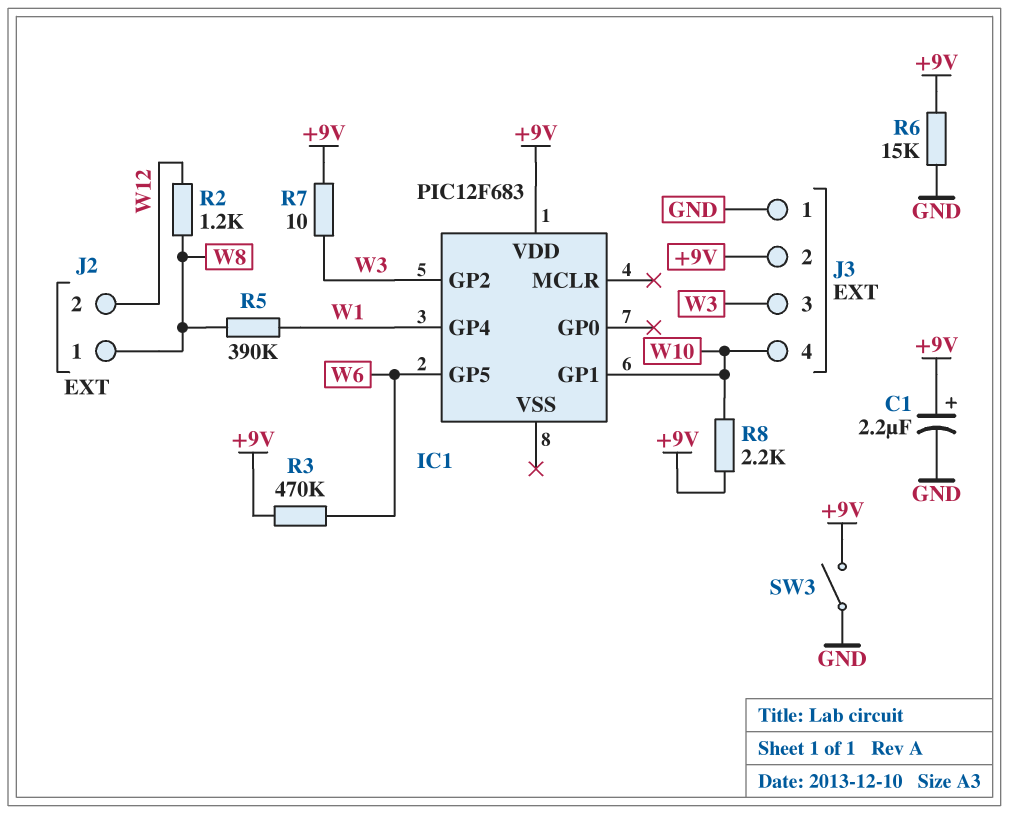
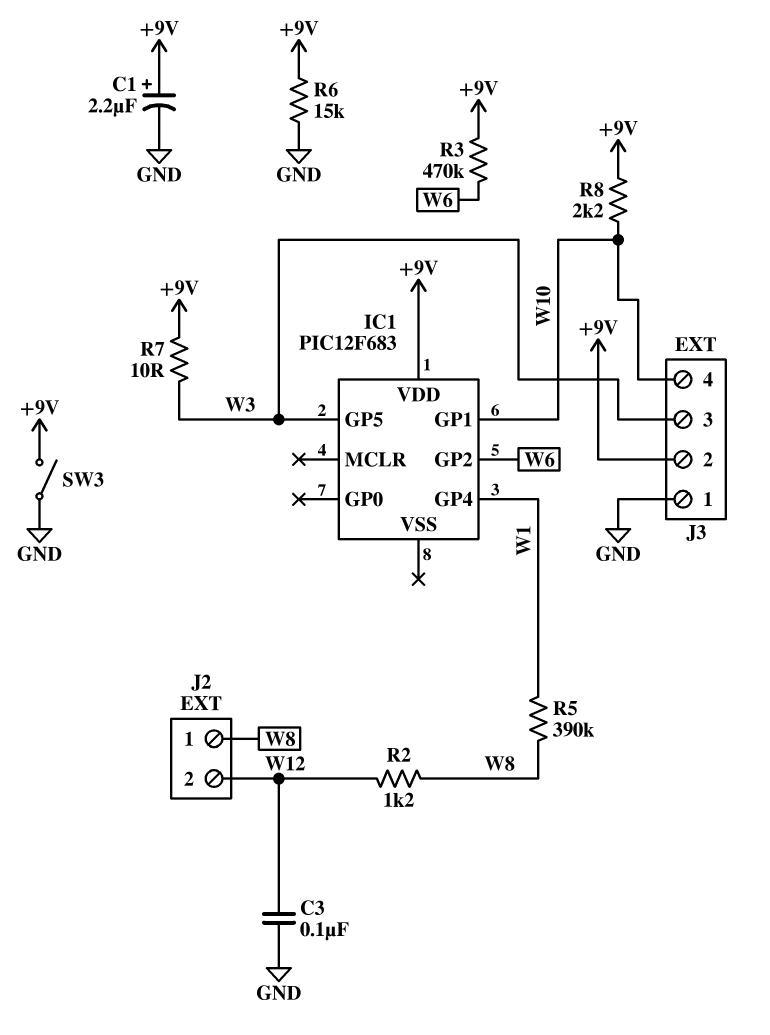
C3: none -> 100nF (GND, W12)
IC1 pin GP2: W3 -> W6
IC1 pin GP5: W6 -> W3

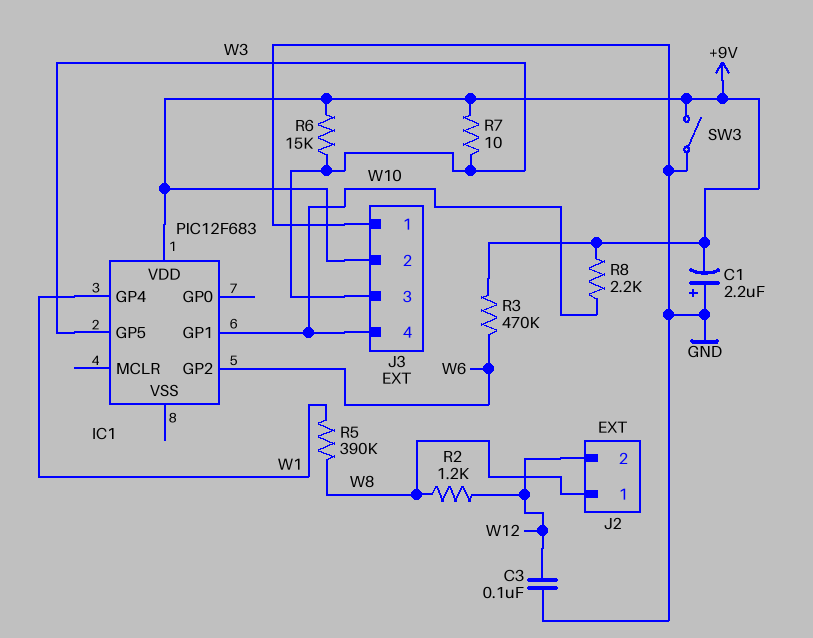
C1: 2.2uF (plus +9V, minus GND) -> 2.2uF (plus GND, minus +9V)
R6: 15k (+9V, GND) -> 15k (+9V, W3)

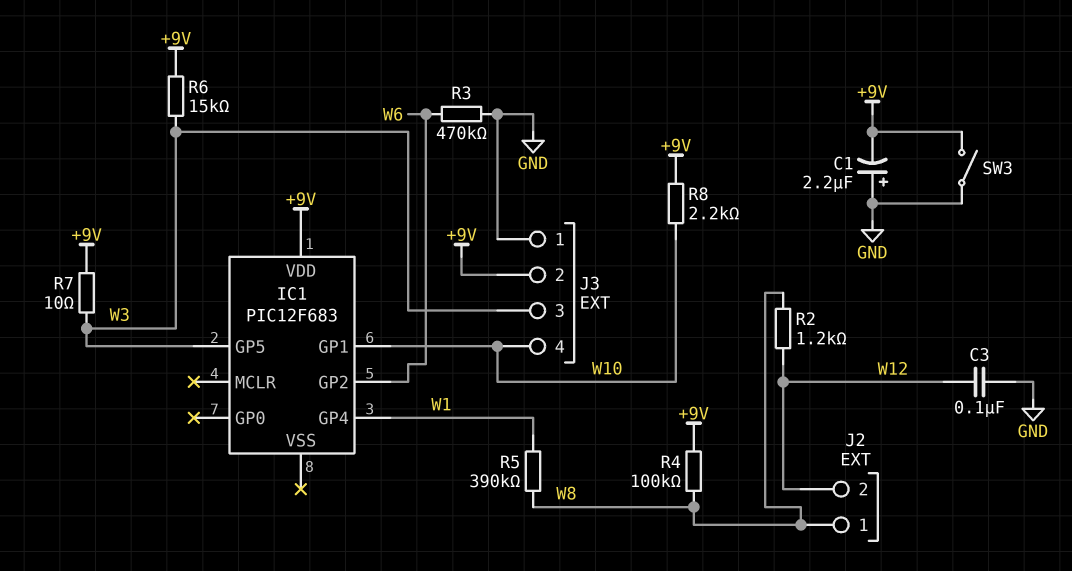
R3: 470k (+9V, W6) -> 470k (GND, W6)
R4: none -> 100k (+9V, W8)

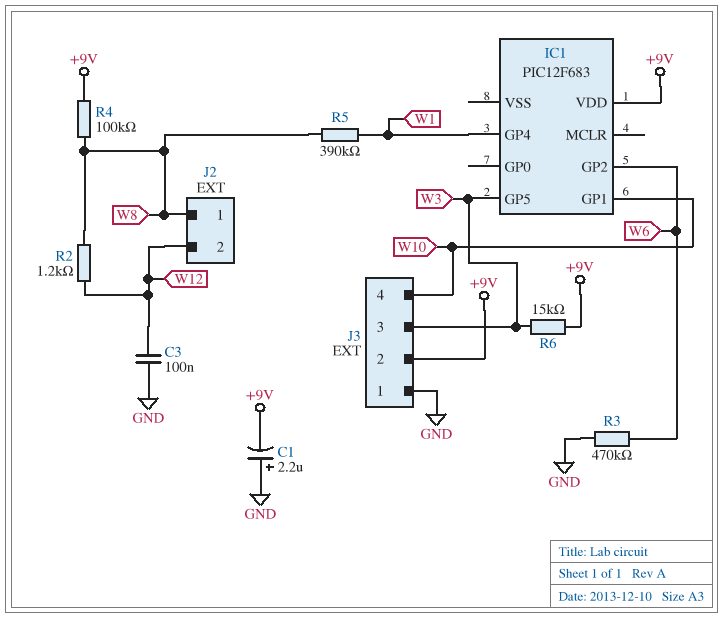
R7: 10 (+9V, W3) -> none
R8: 2.2k (+9V, W10) -> none
SW3: switch (+9V, GND) -> none

